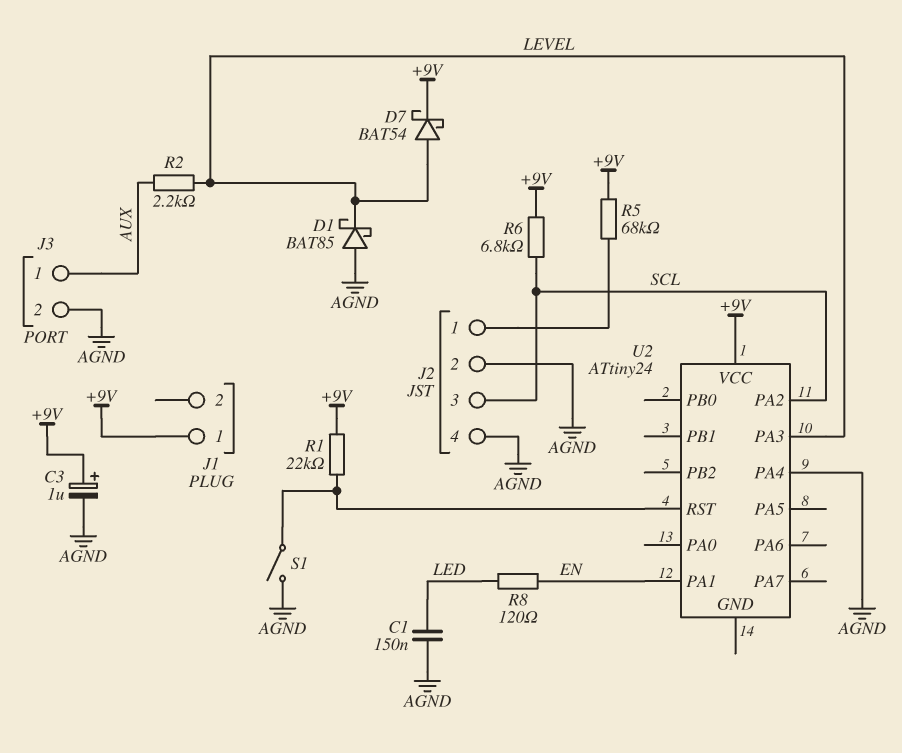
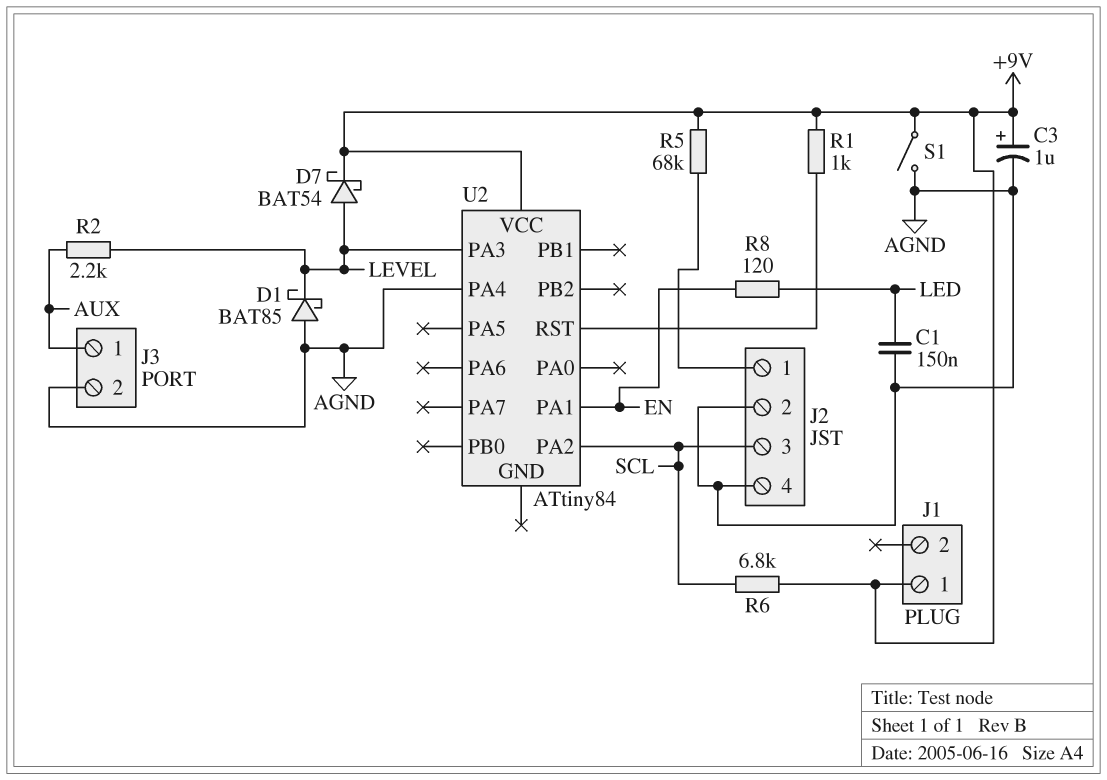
R1: 22k (+9V, U2/RST) -> 1k (+9V, U2/RST)
S1: switch (AGND, U2/RST) -> switch (+9V, AGND)
U2: ATtiny24 -> ATtiny84

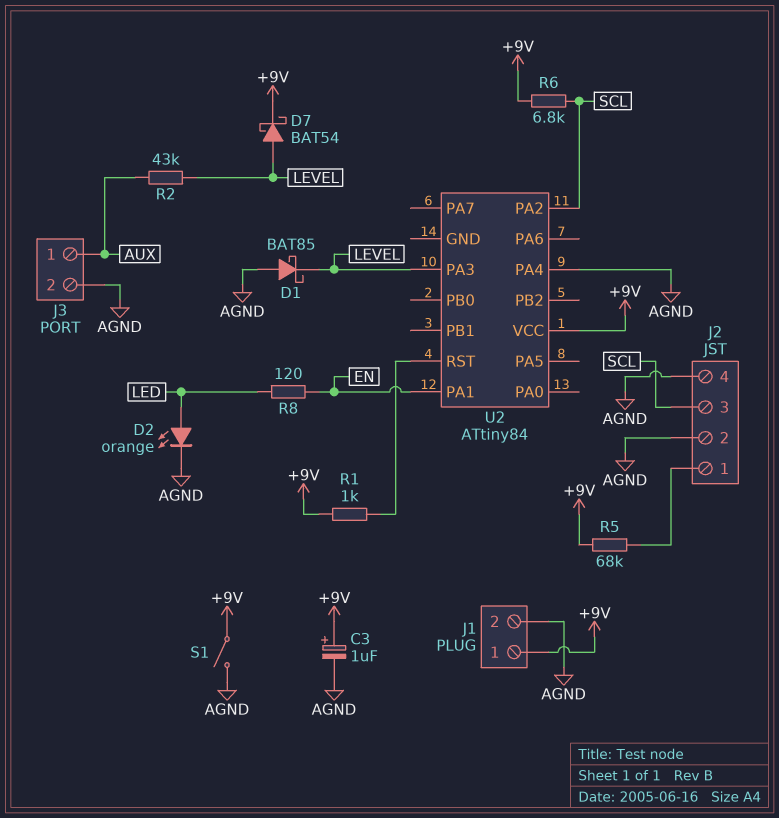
C1: 150nF (AGND, LED) -> none
D2: none -> LED orange (A LED, K AGND)
J1 pin 2: none -> AGND
R2: 2.2k (AUX, LEVEL) -> 43k (AUX, LEVEL)

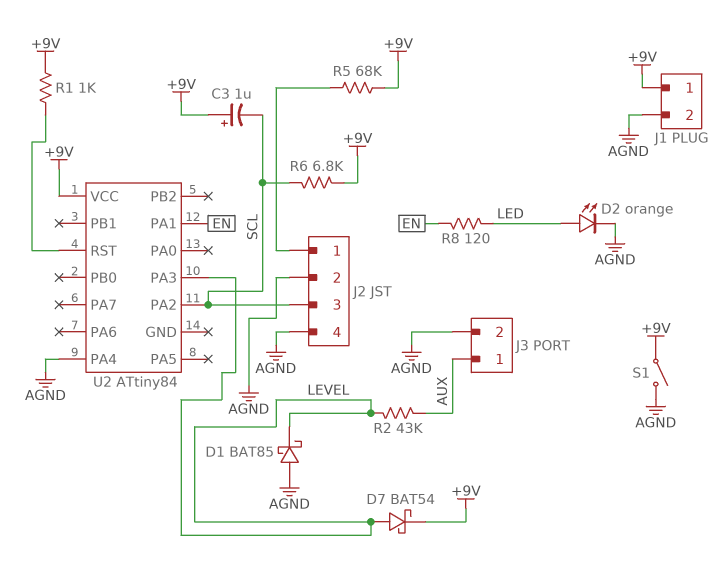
C3: 1uF (plus +9V, minus AGND) -> 1uF (plus +9V, minus SCL)

